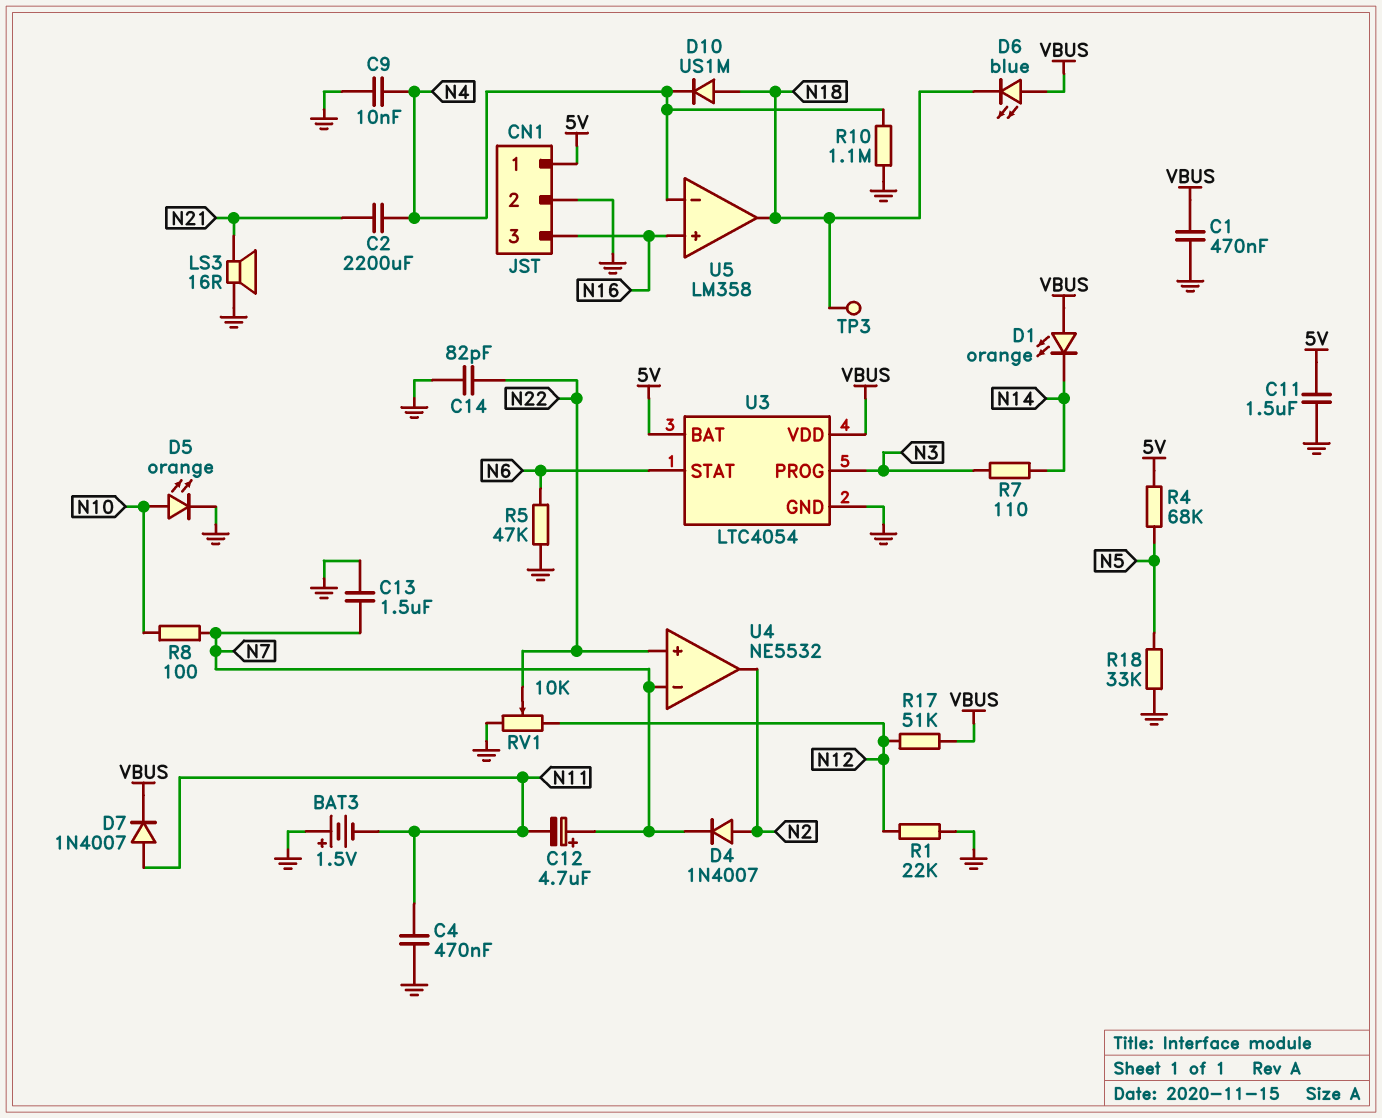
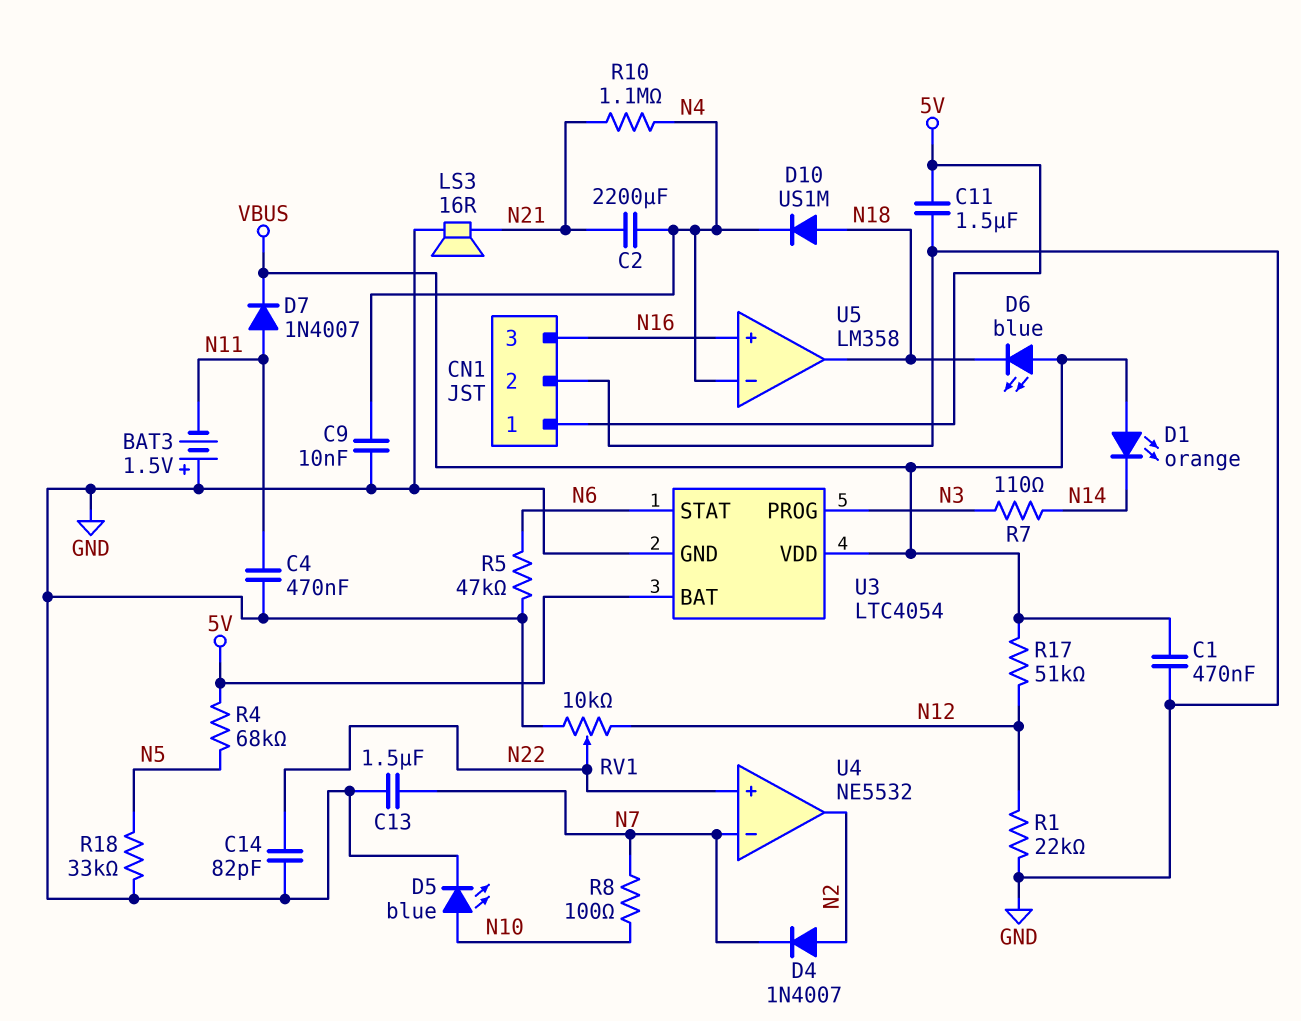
C12: 4.7uF (plus N7, minus N11) -> none
D5: LED orange (A N10, K GND) -> LED blue (A N10, K GND)
R10: 1.1M (GND, N4) -> 1.1M (N4, N21)
TP3: test point (N18) -> none

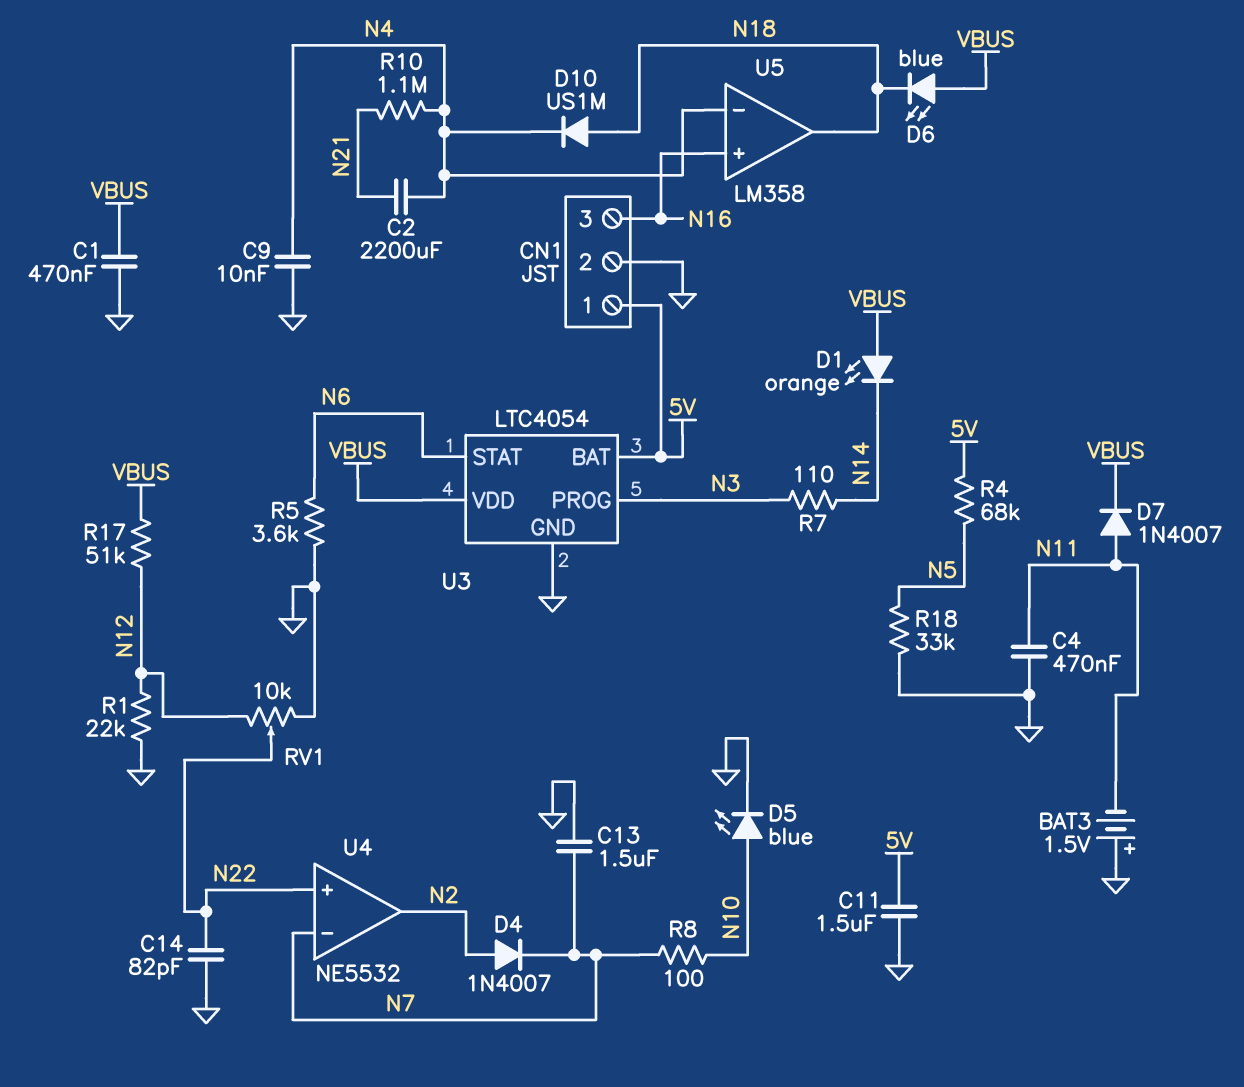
LS3: speaker 16R (GND, N21) -> none
R5: 47k (GND, N6) -> 3.6k (GND, N6)

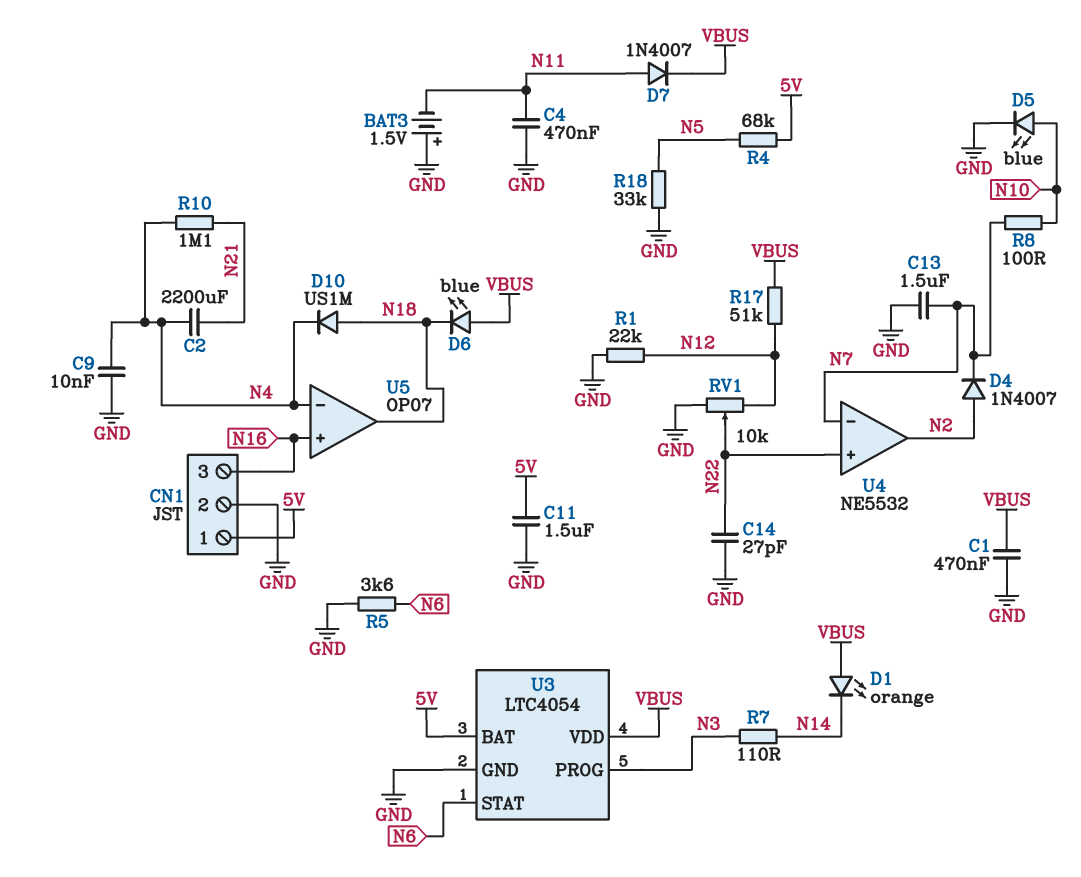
C14: 82pF (GND, N22) -> 27pF (GND, N22)
U5: LM358 -> OP07

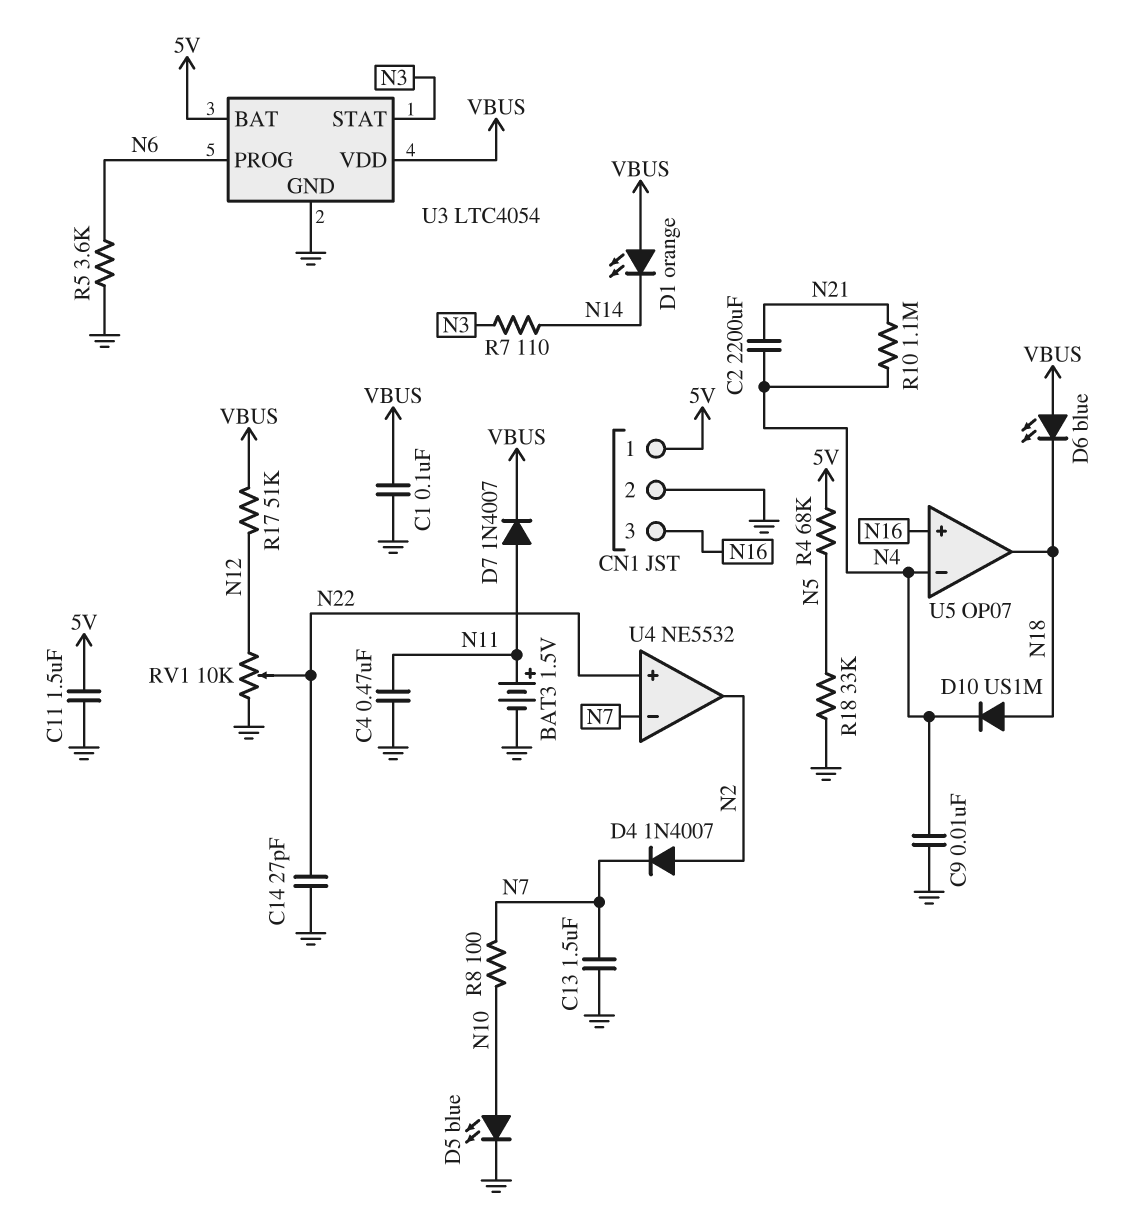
BAT3: 1.5V (plus GND, minus N11) -> 1.5V (plus N11, minus GND)
C1: 470nF (GND, VBUS) -> 100nF (GND, VBUS)
R1: 22k (GND, N12) -> none
U3 pin PROG: N3 -> N6
U3 pin STAT: N6 -> N3

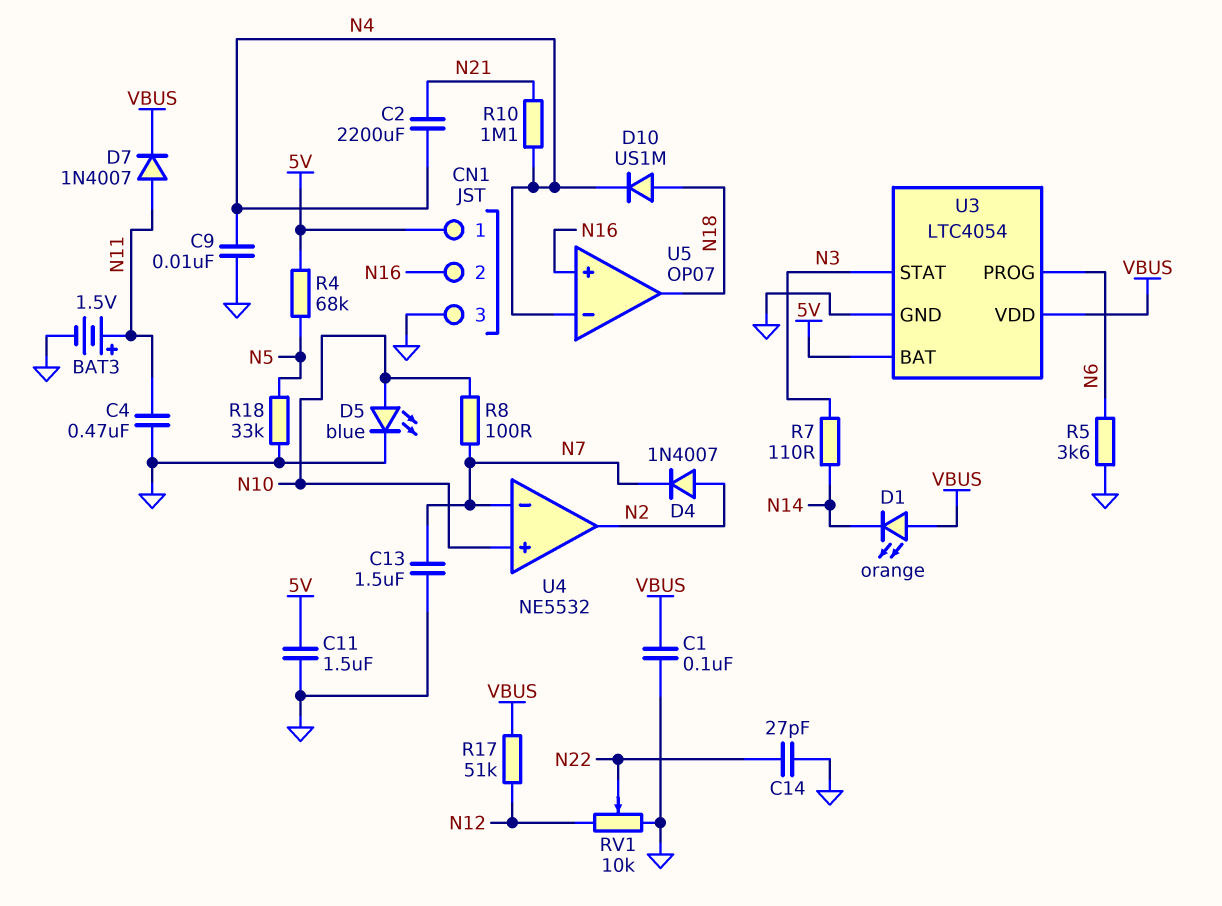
CN1 pin 2: GND -> N16
CN1 pin 3: N16 -> GND
D6: LED blue (A VBUS, K N18) -> none
U4 pin in+: N22 -> N10

